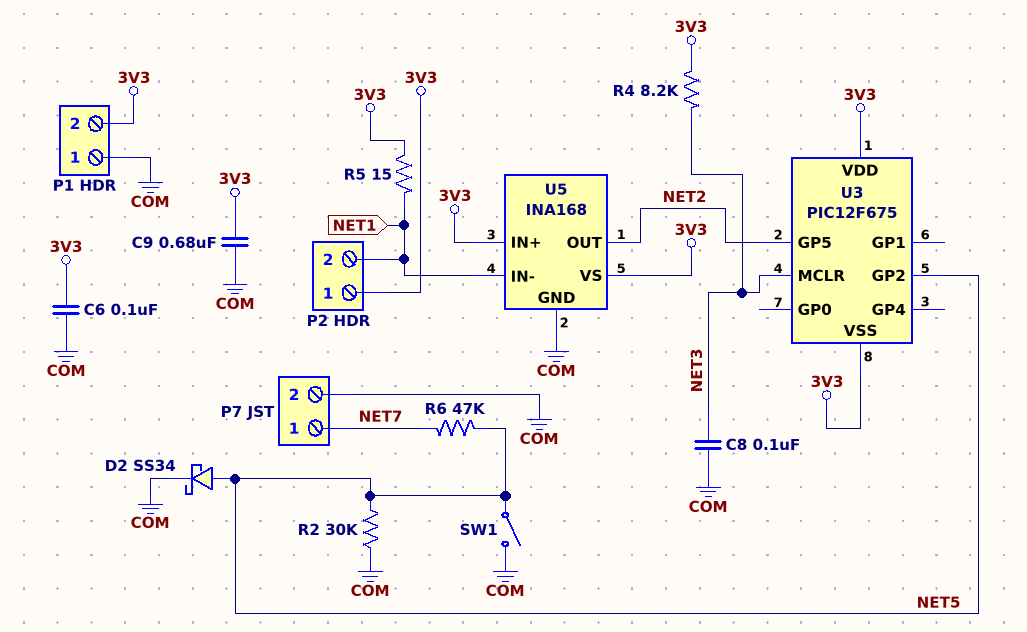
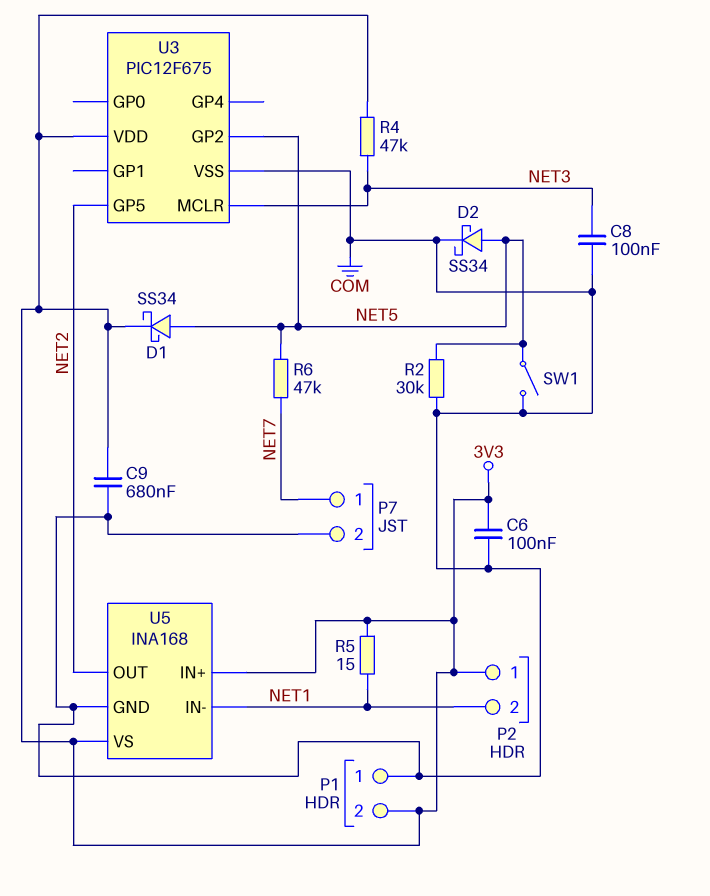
D1: none -> schottky SS34 (A NET5, K 3V3)
R4: 8.2k (3V3, NET3) -> 47k (3V3, NET3)
U3 pin VSS: 3V3 -> COM

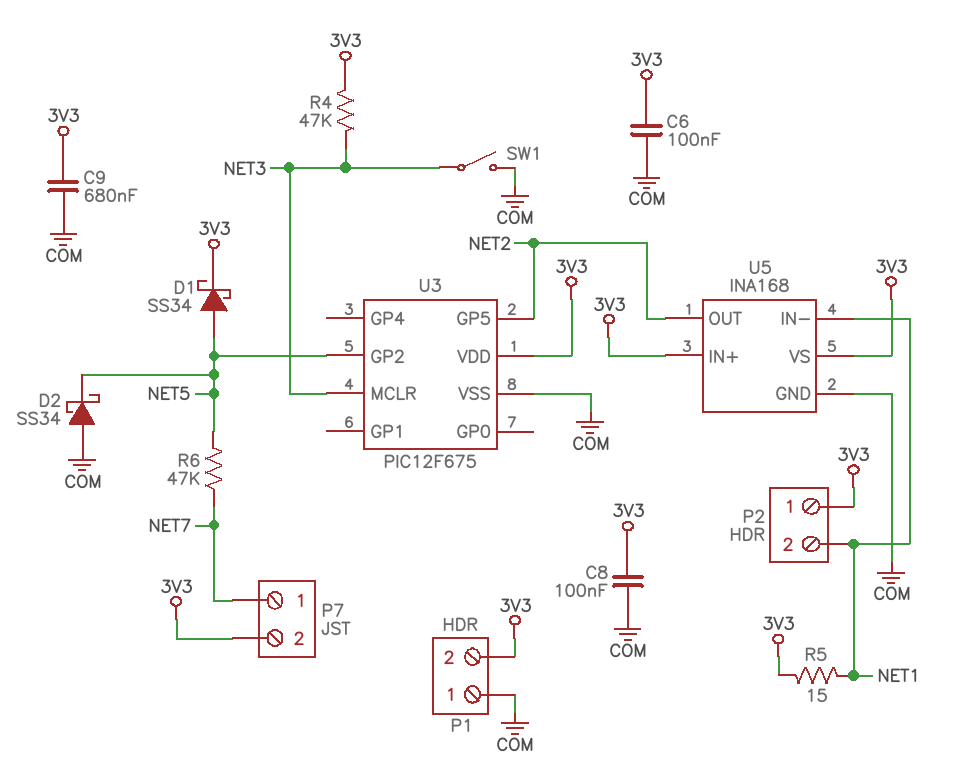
C8: 100nF (COM, NET3) -> 100nF (3V3, COM)
D2: schottky SS34 (A NET5, K COM) -> schottky SS34 (A COM, K NET5)
P7 pin 2: COM -> 3V3
R2: 30k (COM, NET5) -> none
SW1: switch (COM, NET5) -> switch (COM, NET3)

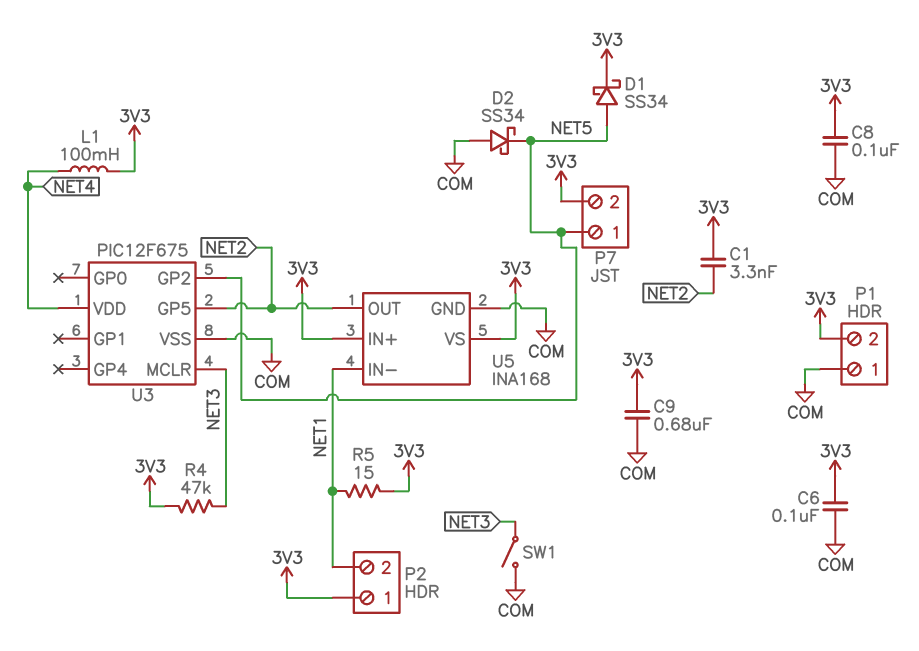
C1: none -> 3.3nF (3V3, NET2)
L1: none -> 100mH (3V3, NET4)
P7 pin 1: NET7 -> NET5
R6: 47k (NET5, NET7) -> none
U3 pin VDD: 3V3 -> NET4

